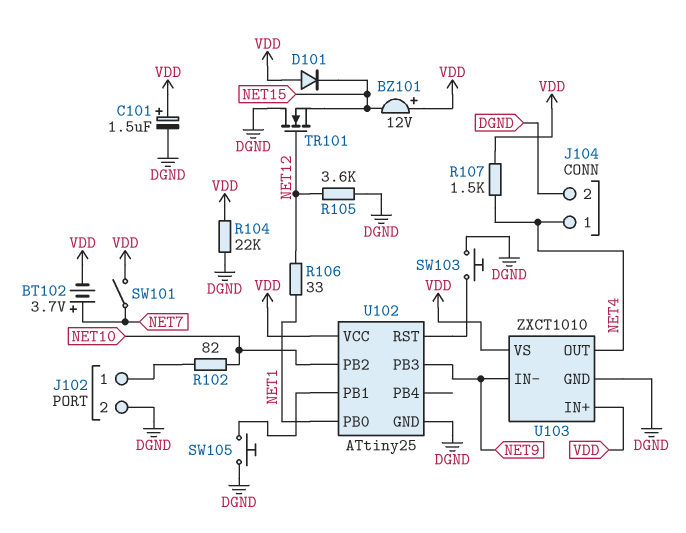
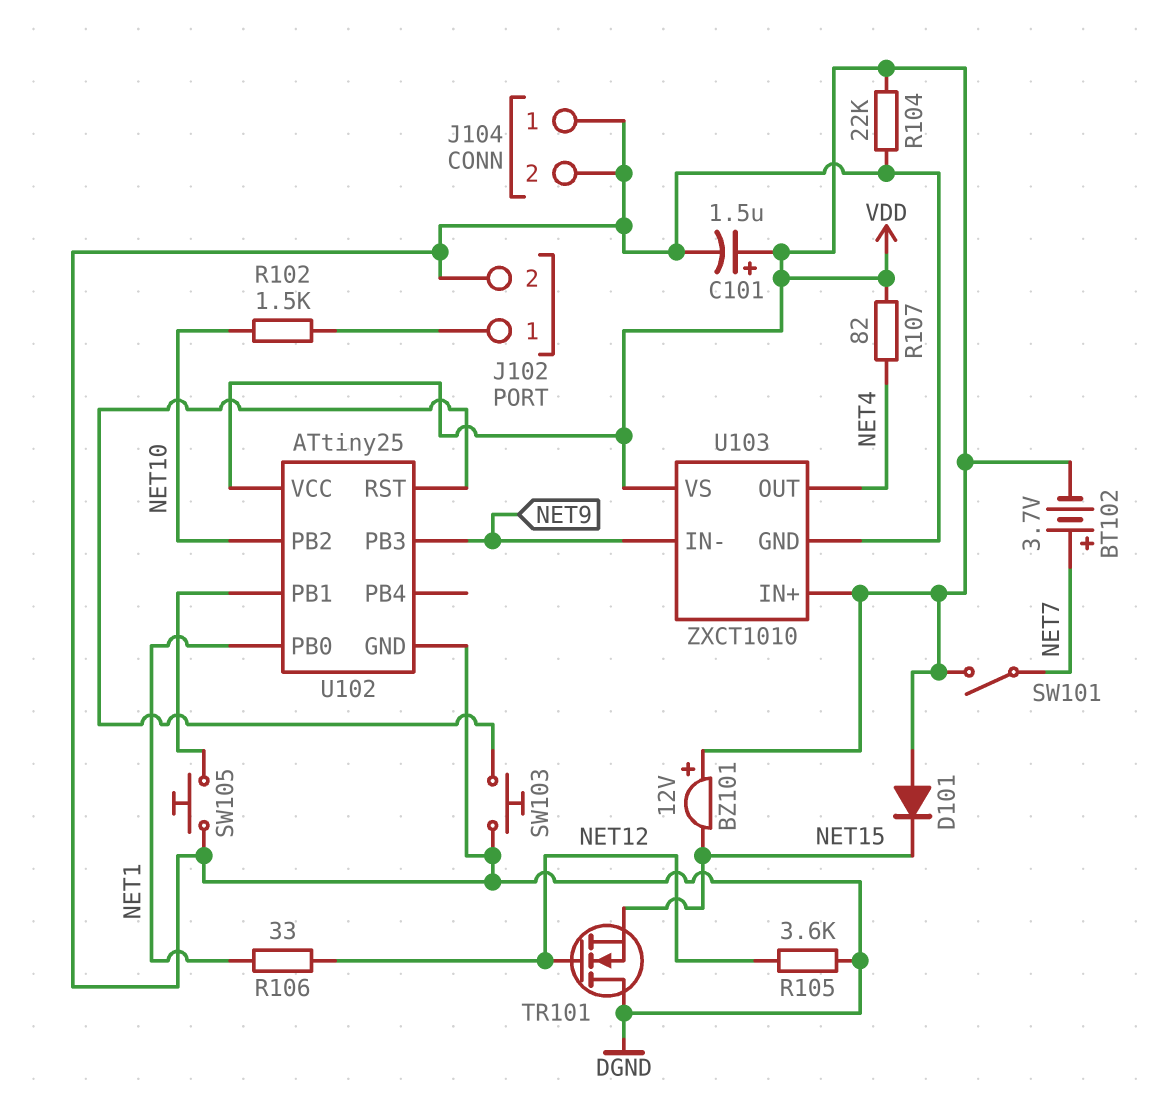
J104 pin 1: NET4 -> DGND
R102: 82 (J102/1, NET10) -> 1.5k (J102/1, NET10)
R107: 1.5k (NET4, VDD) -> 82 (NET4, VDD)

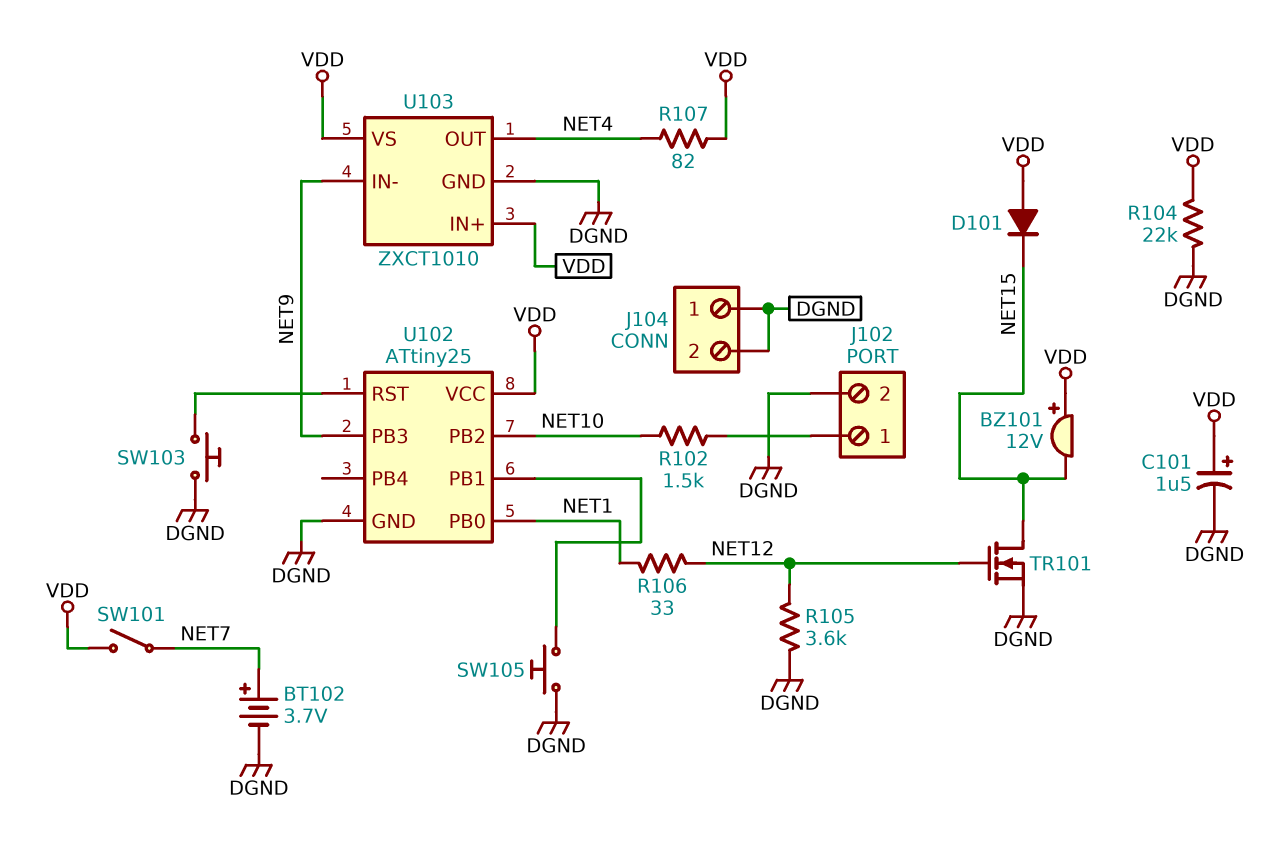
BT102: 3.7V (plus NET7, minus VDD) -> 3.7V (plus NET7, minus DGND)
TR101: NMOS (G NET12, D DGND, S NET15) -> NMOS (G NET12, D NET15, S DGND)

